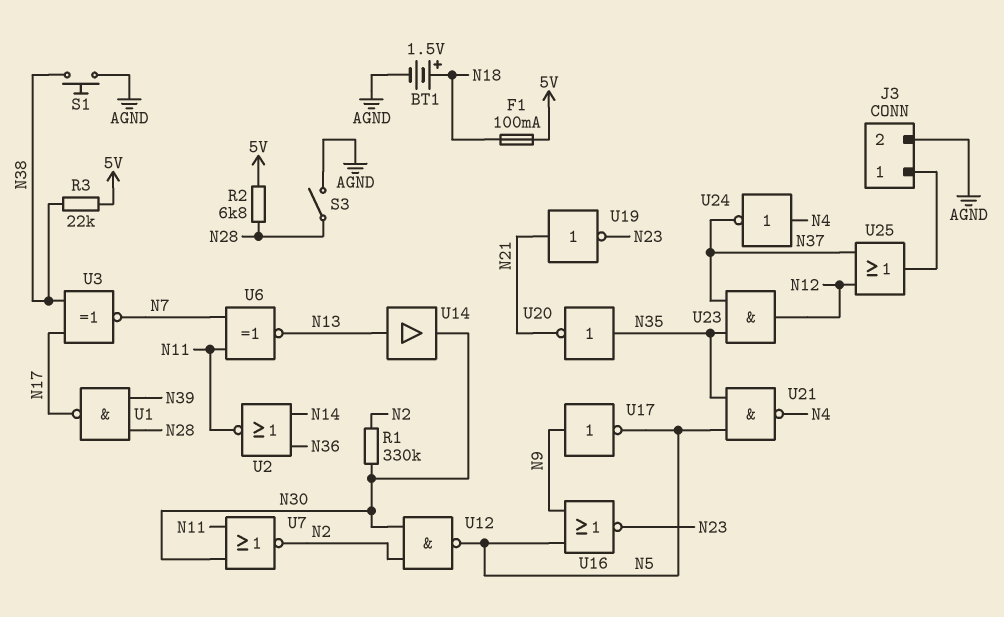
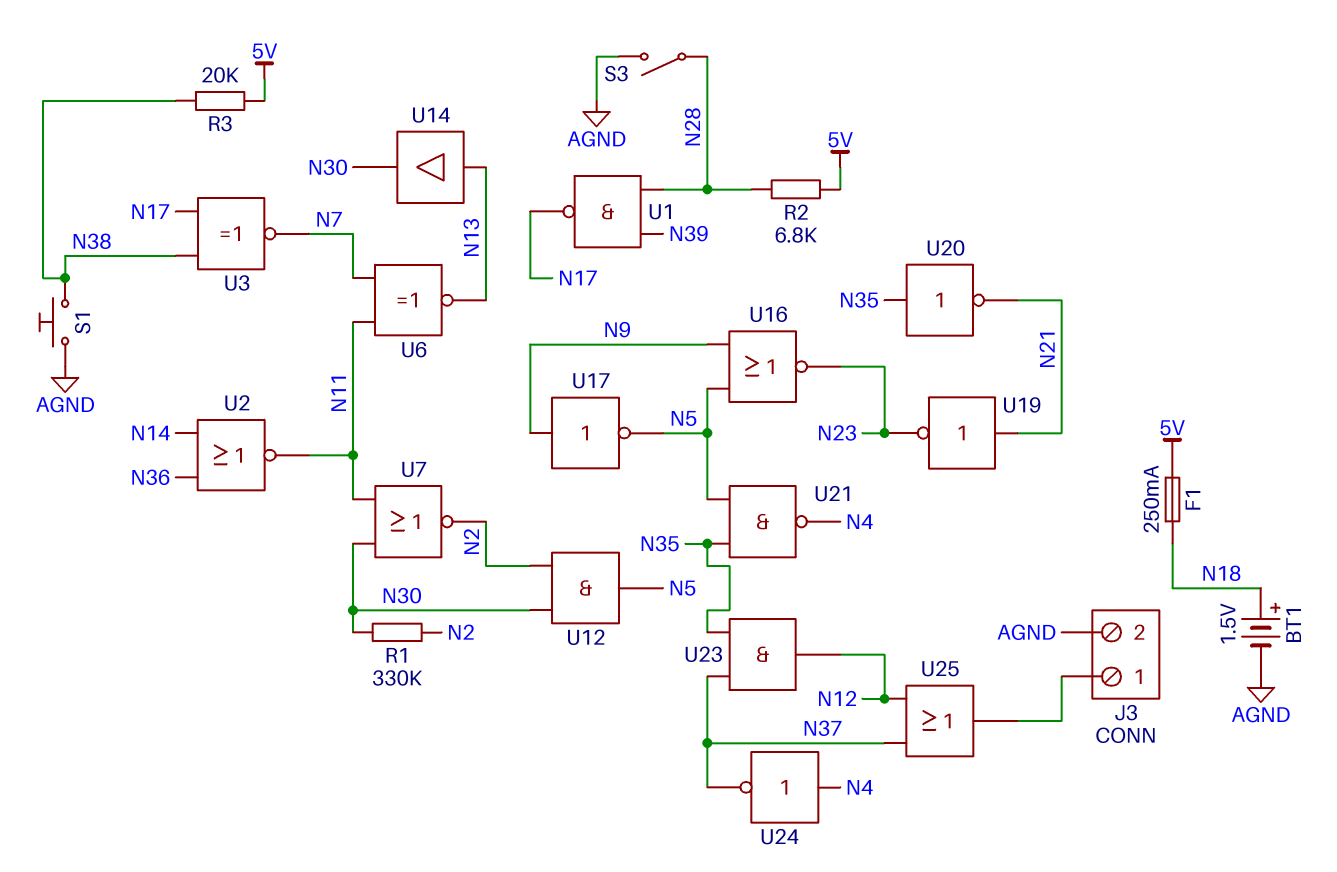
F1: 100mA (5V, N18) -> 250mA (5V, N18)
R3: 22k (5V, N38) -> 20k (5V, N38)
U12: NAND (in N2, in N30, out N5) -> AND (in N2, in N30, out N5)

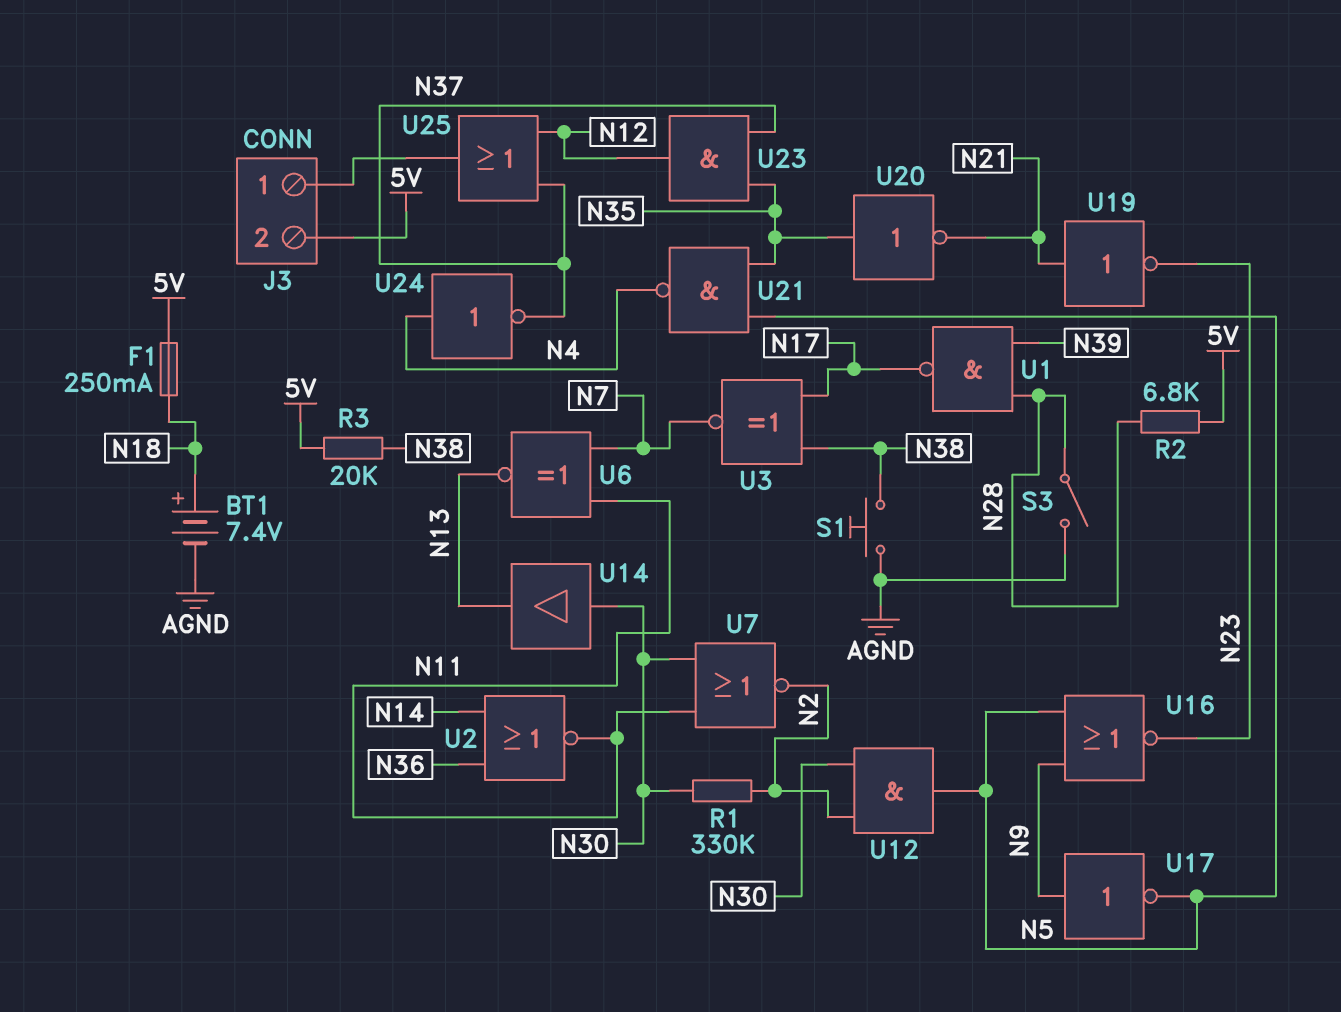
BT1: 1.5V (plus N18, minus AGND) -> 7.4V (plus N18, minus AGND)
J3 pin 2: AGND -> 5V
U14: buffer (in N13, out N30) -> buffer (in N30, out N13)

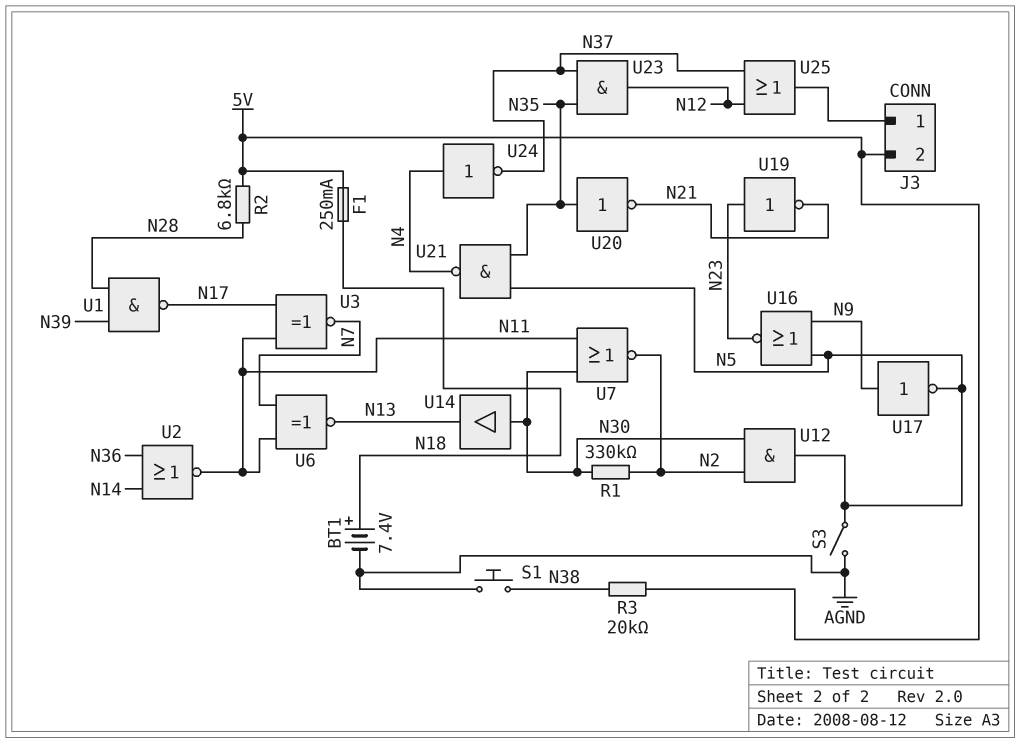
S3: switch (AGND, N28) -> switch (AGND, N5)
U3: XNOR (in N17, in N38, out N7) -> XNOR (in N11, in N17, out N7)
U19: NOT (in N21, out N23) -> NOT (in N23, out N21)

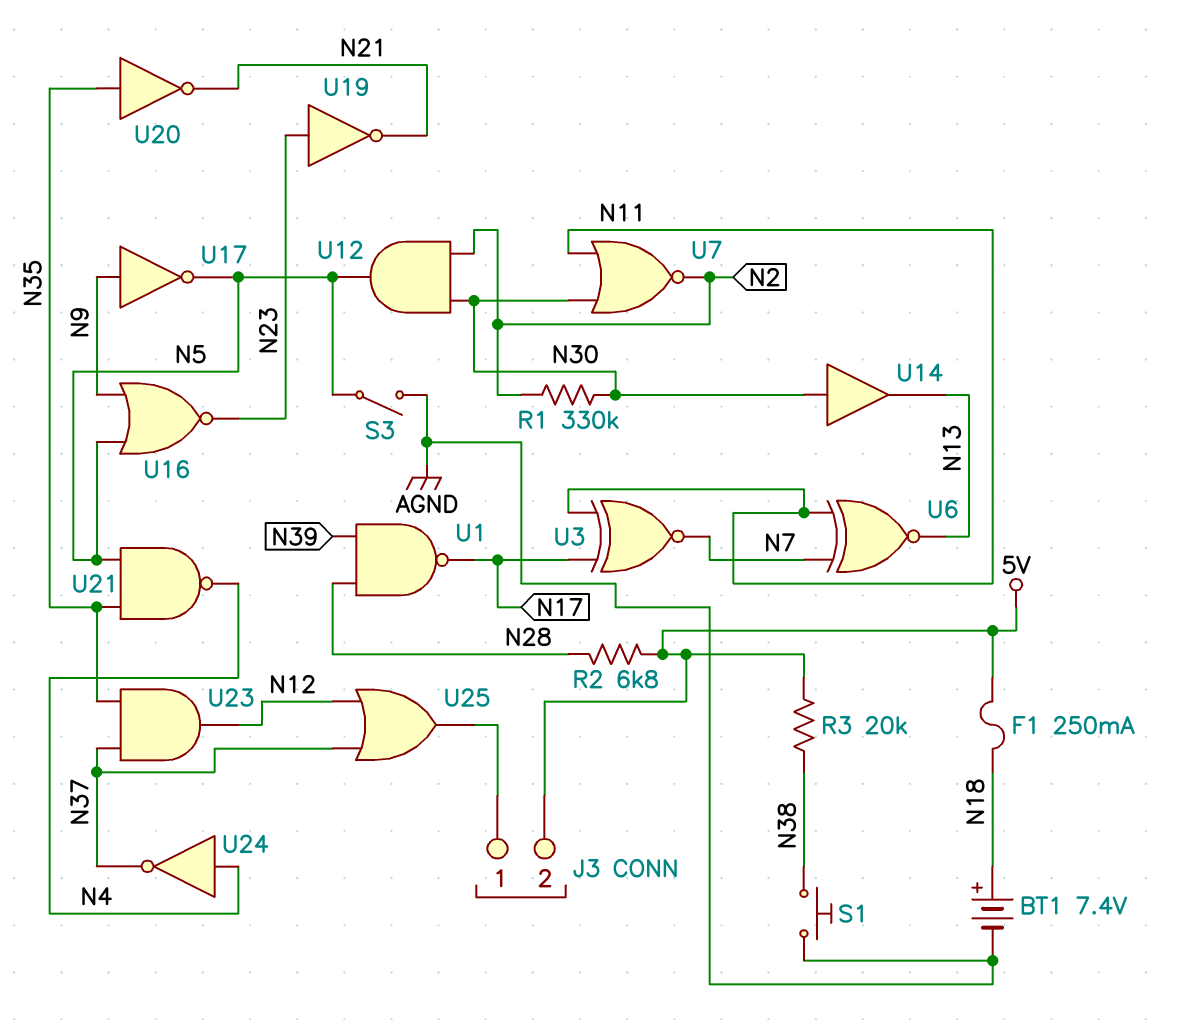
U2: NOR (in N14, in N36, out N11) -> none

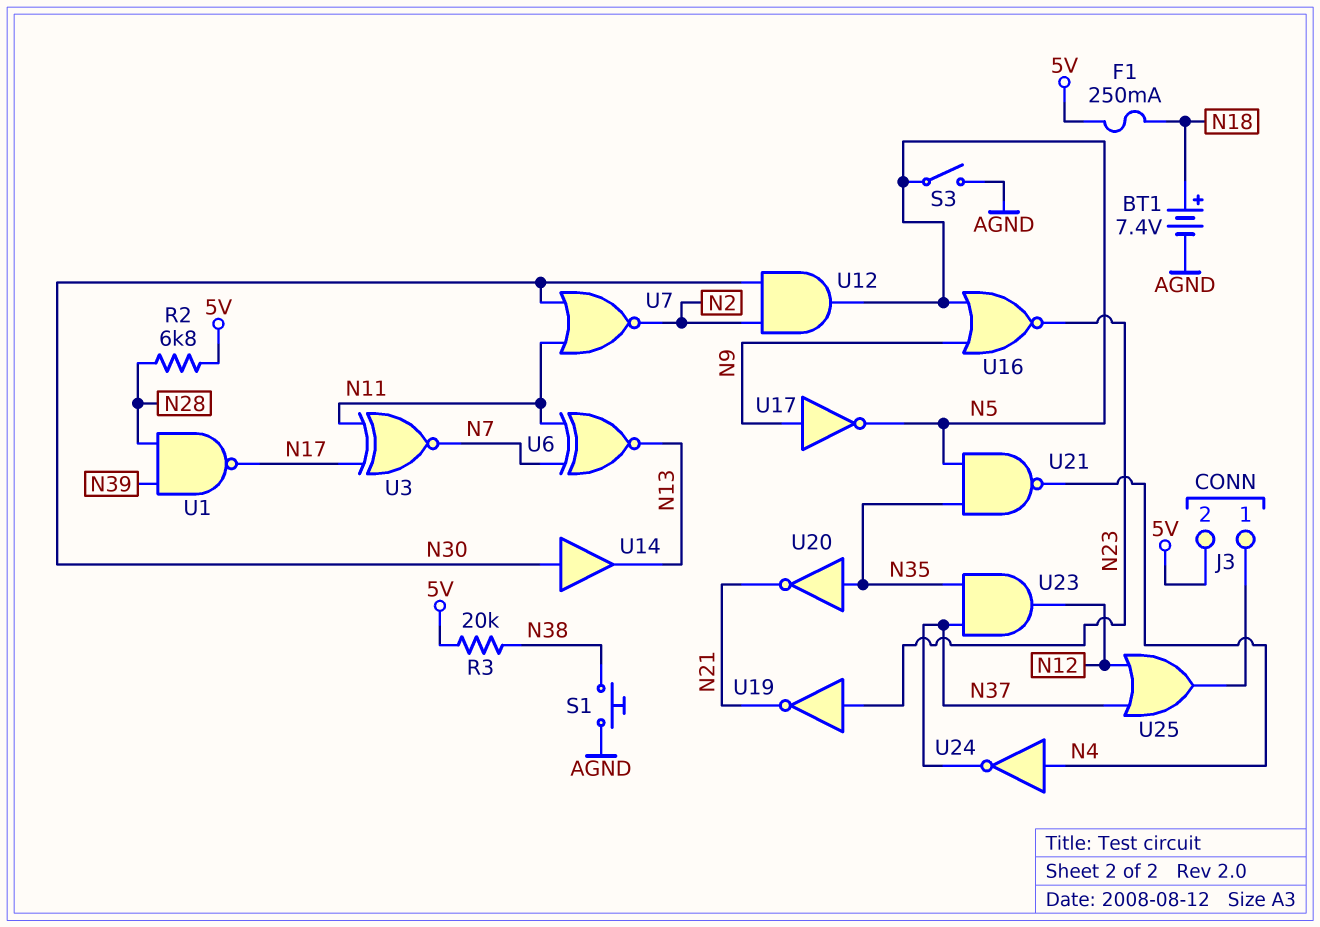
R1: 330k (N2, N30) -> none

